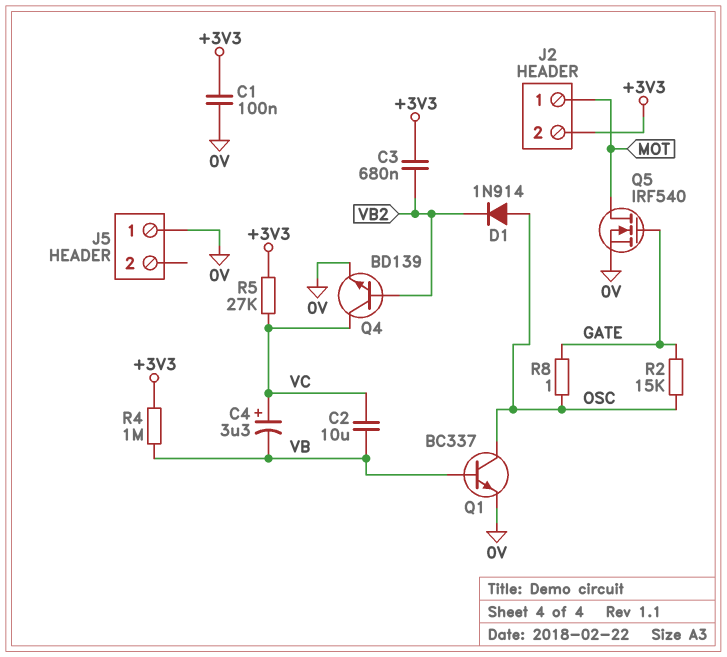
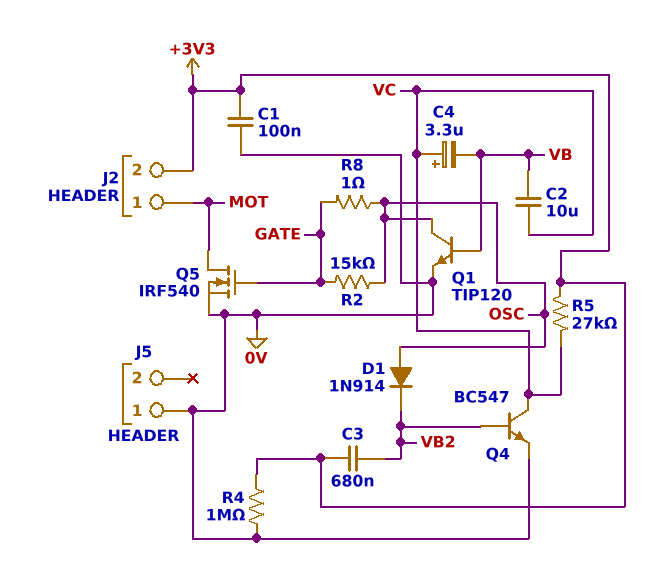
Q1: NPN BC337 (B VB, C OSC, E 0V) -> NPN TIP120 (B VB, C OSC, E 0V)
Q4: NPN BD139 (B VB2, C VC, E 0V) -> NPN BC547 (B VB2, C VC, E 0V)
R4: 1M (+3V3, VB) -> 1M (+3V3, 0V)

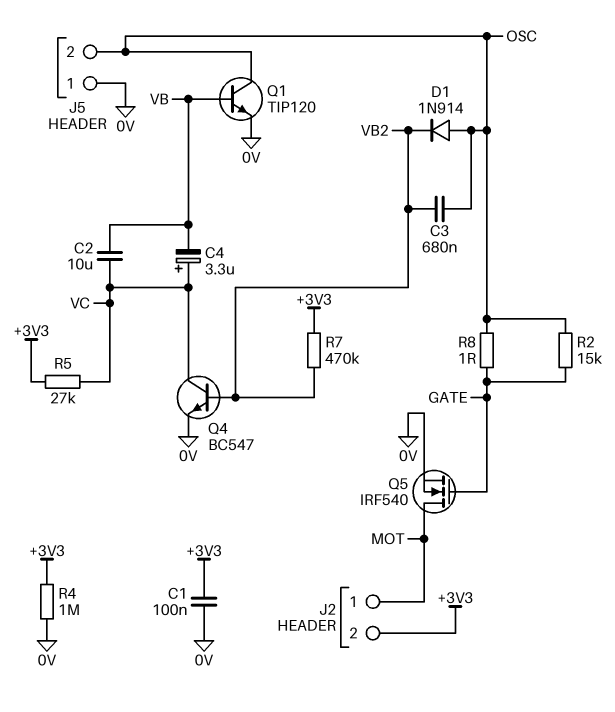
C3: 680nF (+3V3, VB2) -> 680nF (OSC, VB2)
J5 pin 2: none -> OSC
R7: none -> 470k (+3V3, VB2)

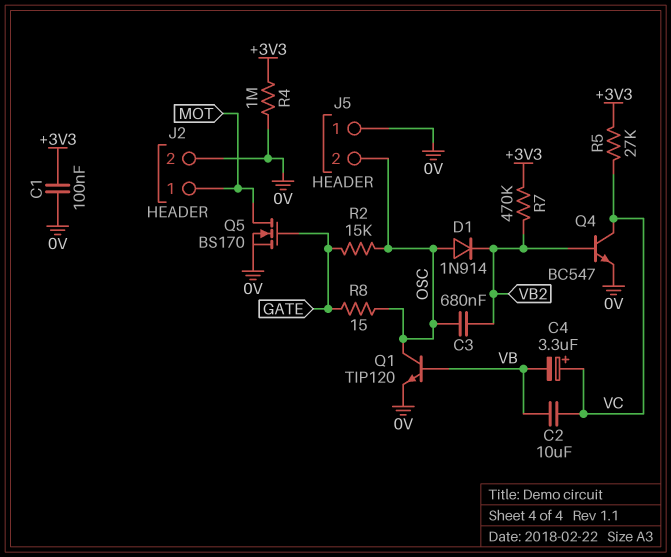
J2 pin 2: +3V3 -> 0V
Q5: NMOS IRF540 (G GATE, D MOT, S 0V) -> NMOS BS170 (G GATE, D MOT, S 0V)
R8: 1 (GATE, OSC) -> 15 (GATE, OSC)

